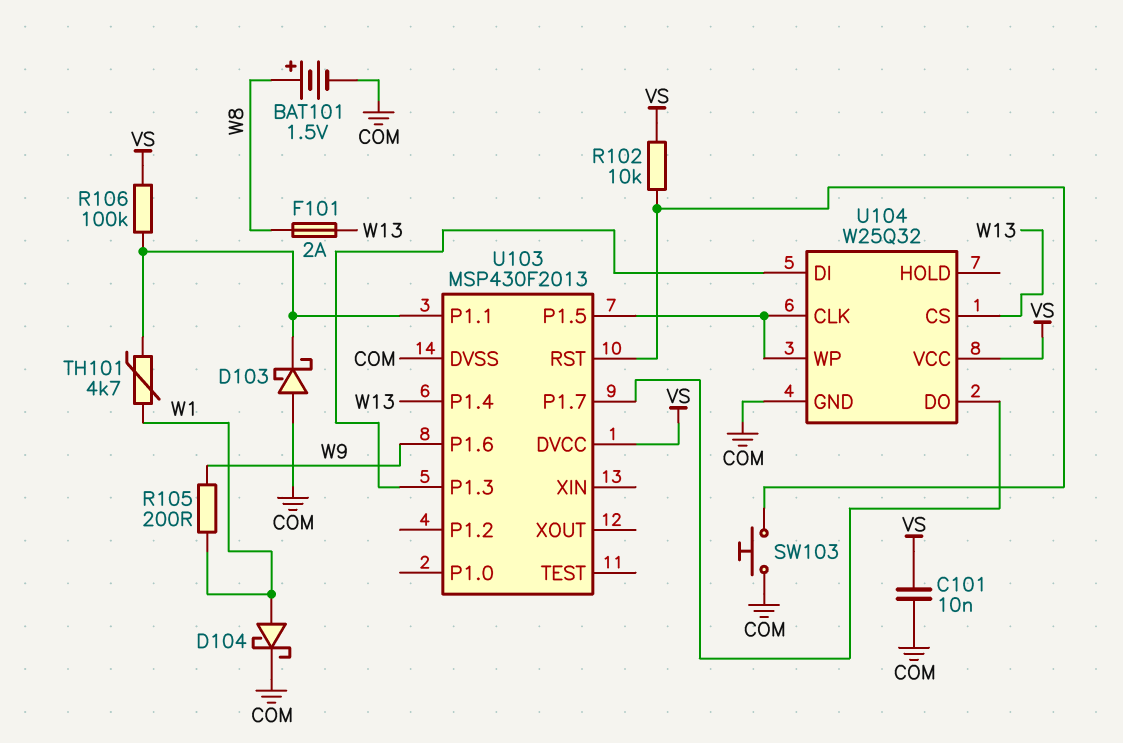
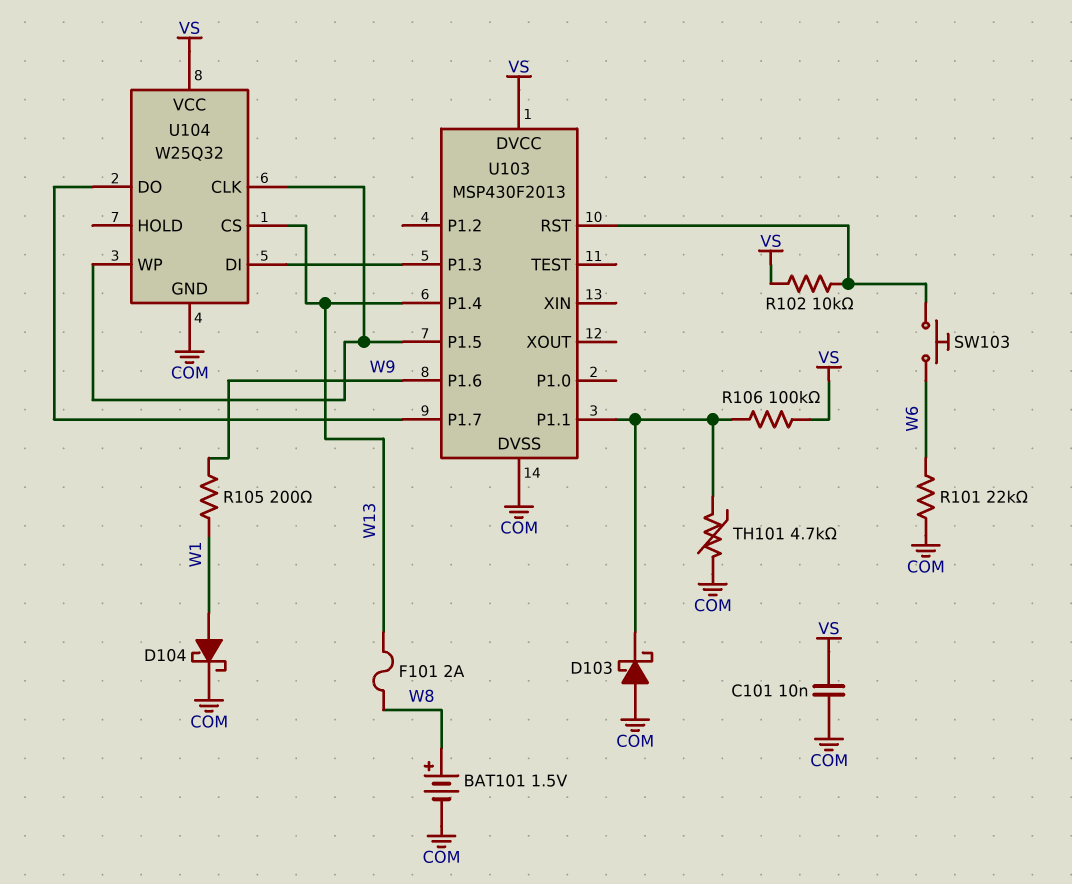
R101: none -> 22k (COM, W6)
SW103: button (COM, U103/RST) -> button (U103/RST, W6)
TH101: 4.7k (U103/P1.1, W1) -> 4.7k (COM, U103/P1.1)

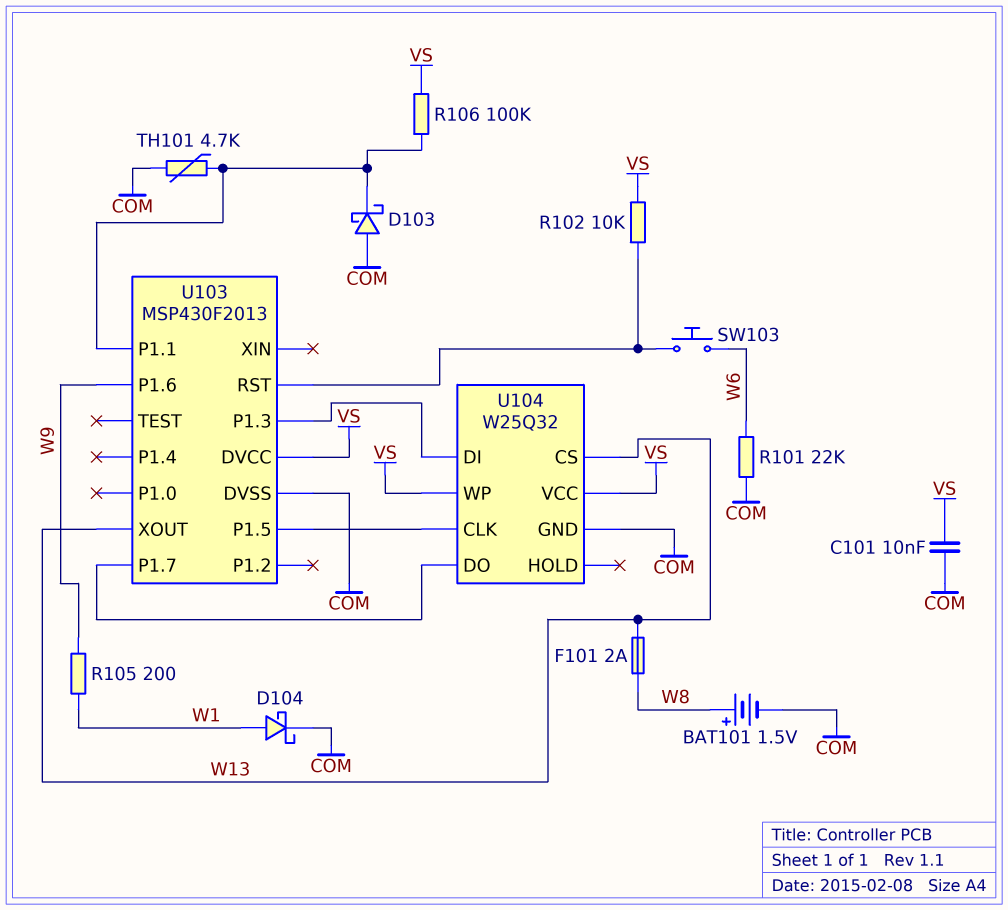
U103 pin P1.4: W13 -> none
U103 pin XOUT: none -> W13
U104 pin WP: U103/P1.5 -> VS

